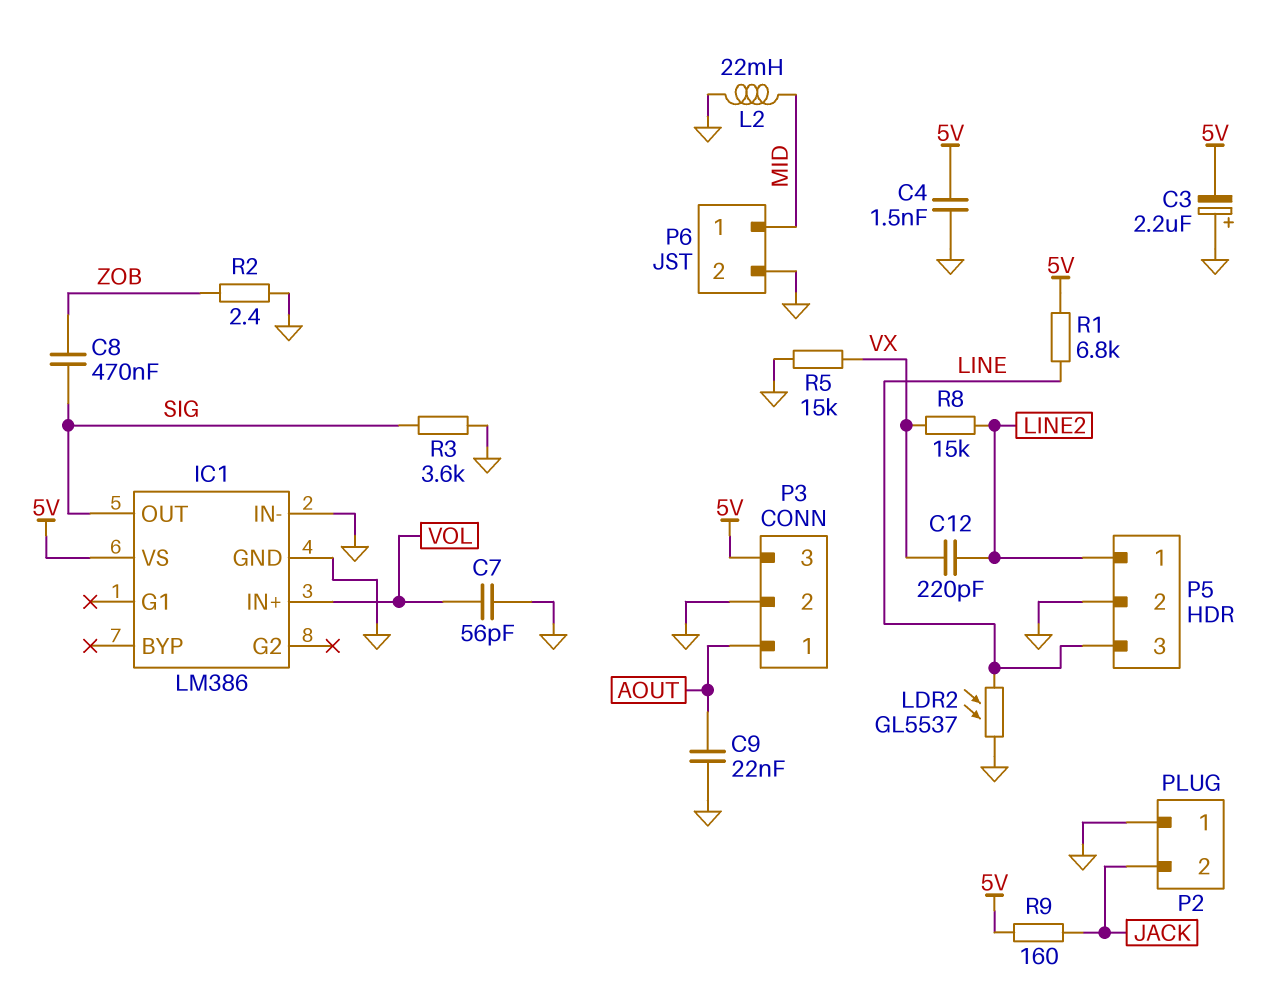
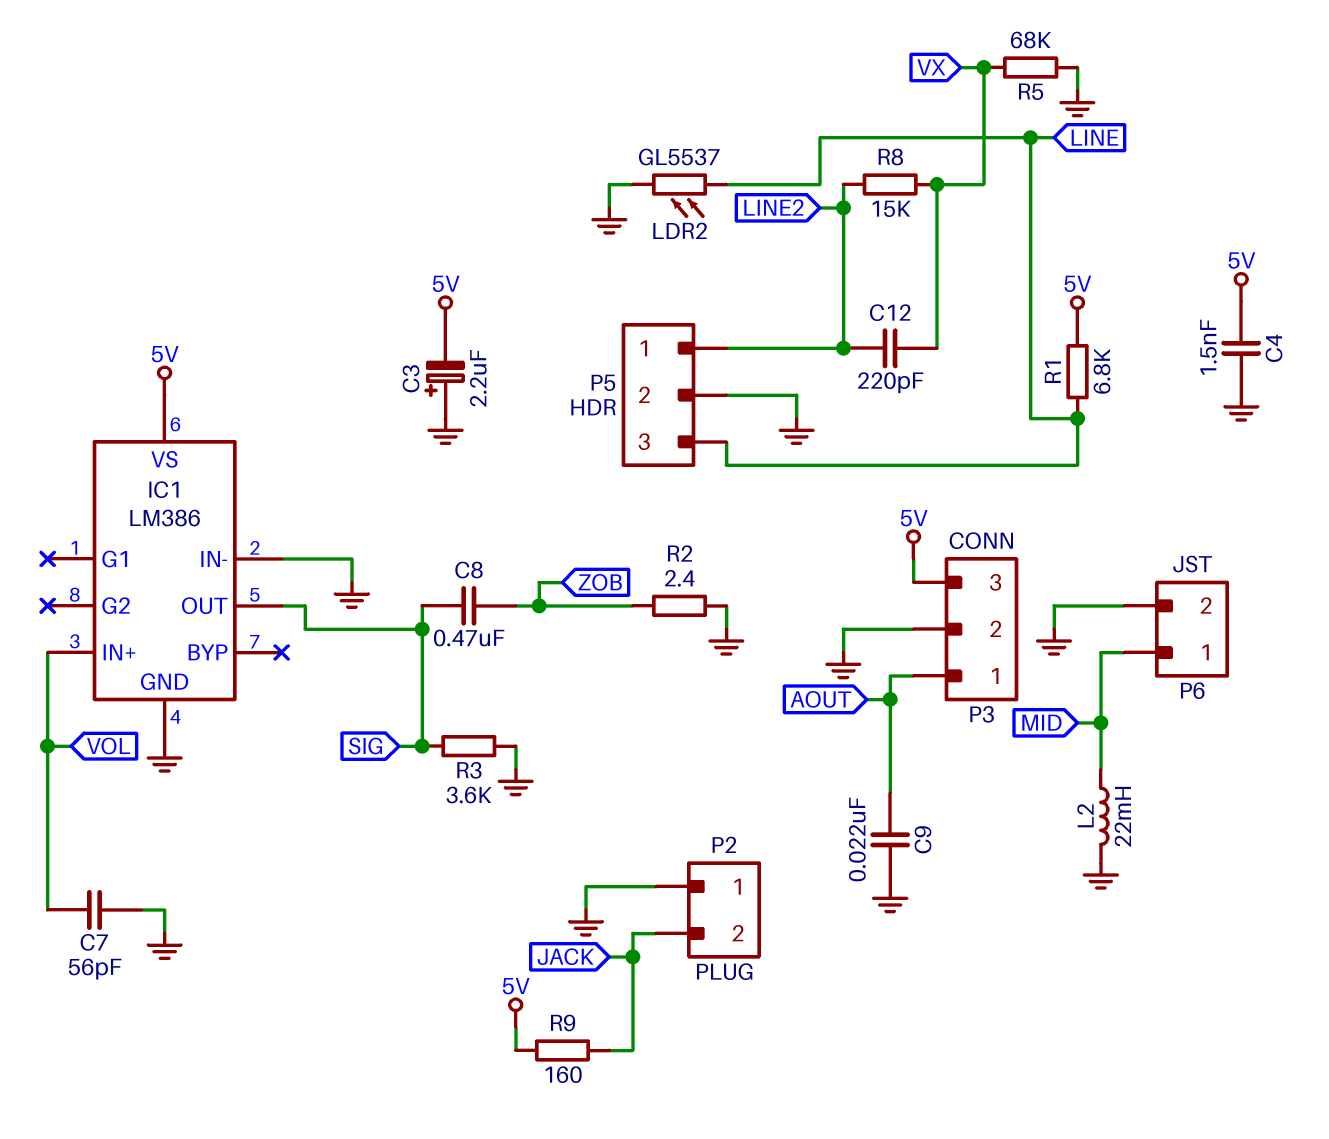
R5: 15k (GND, VX) -> 68k (GND, VX)

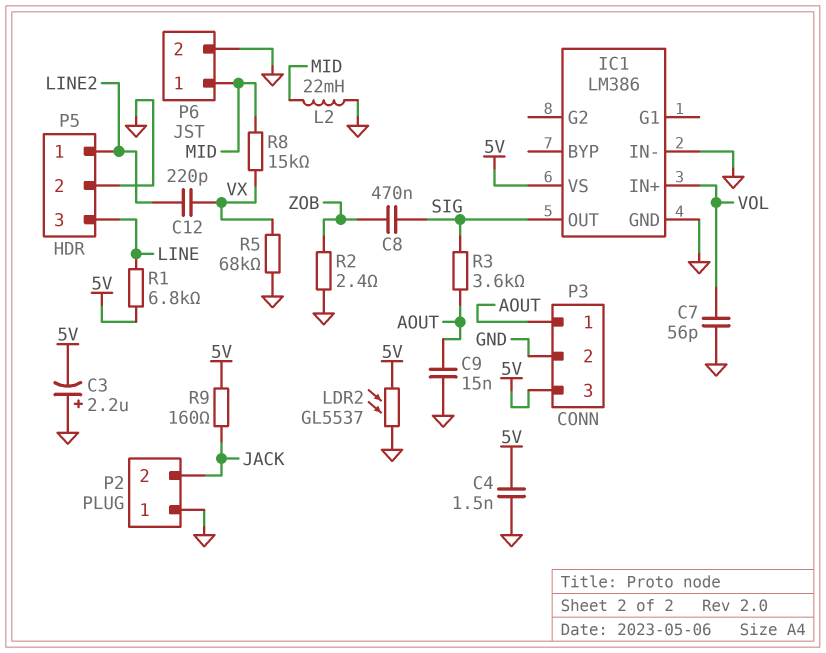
C9: 22nF (AOUT, GND) -> 15nF (AOUT, GND)
LDR2: GL5537 (GND, LINE) -> GL5537 (5V, GND)
R3: 3.6k (GND, SIG) -> 3.6k (AOUT, SIG)
R8: 15k (LINE2, VX) -> 15k (MID, VX)

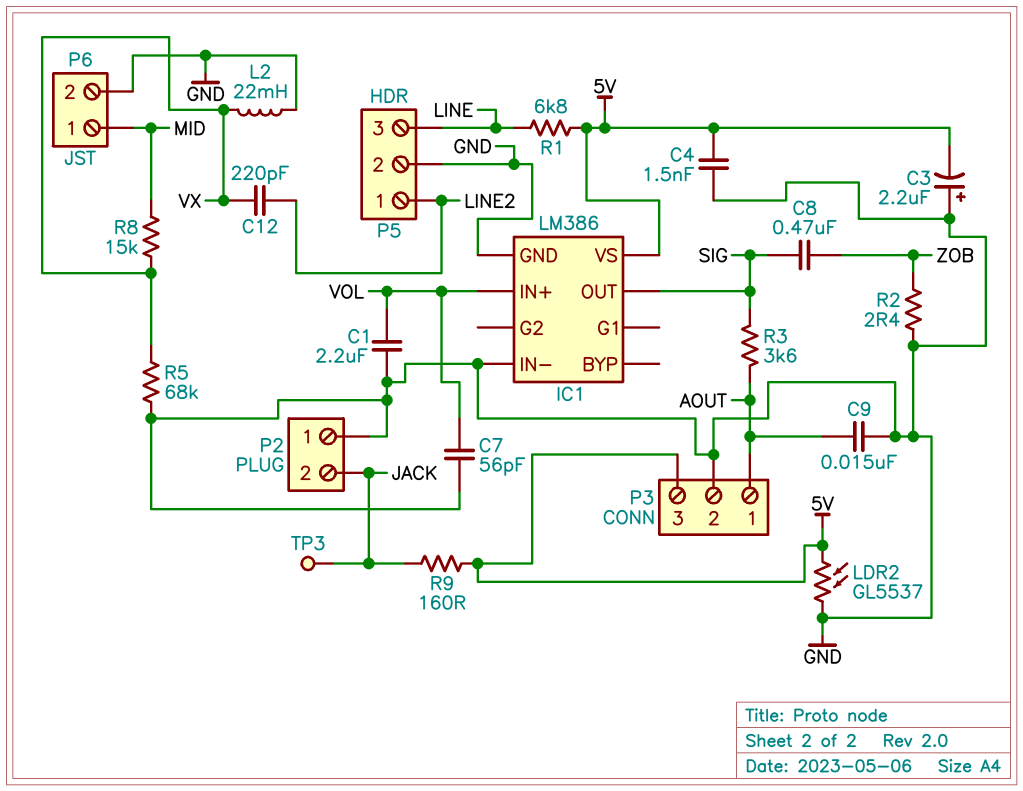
C1: none -> 2.2uF (GND, VOL)
L2: 22mH (GND, MID) -> 22mH (GND, VX)
TP3: none -> test point (JACK)

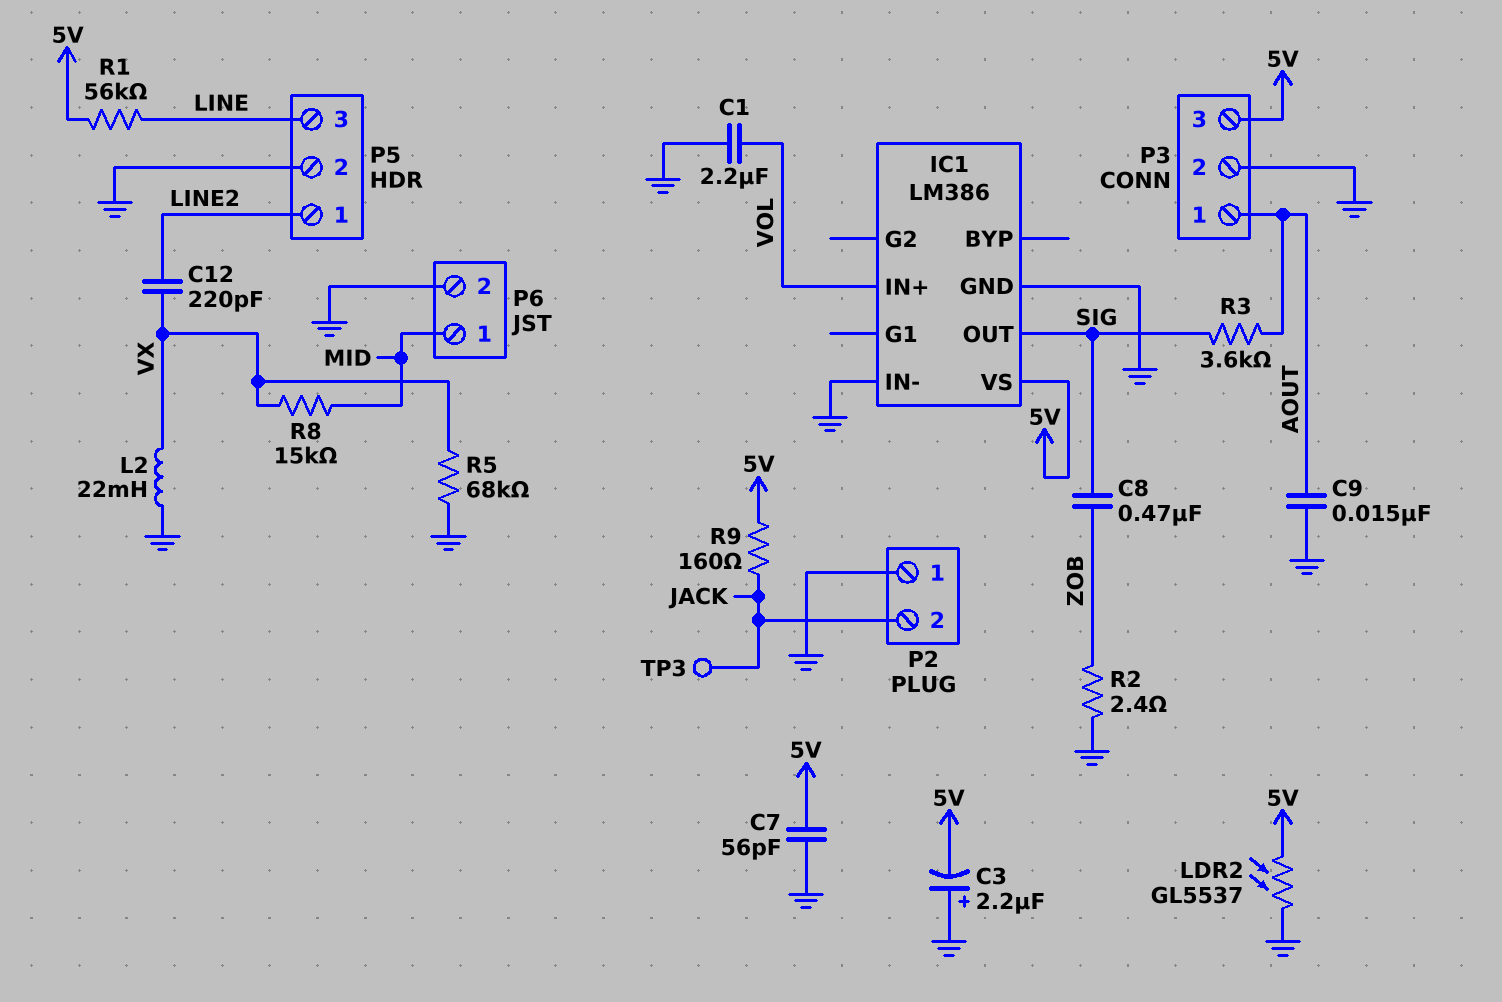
C4: 1.5nF (5V, GND) -> none
C7: 56pF (GND, VOL) -> 56pF (5V, GND)
R1: 6.8k (5V, LINE) -> 56k (5V, LINE)

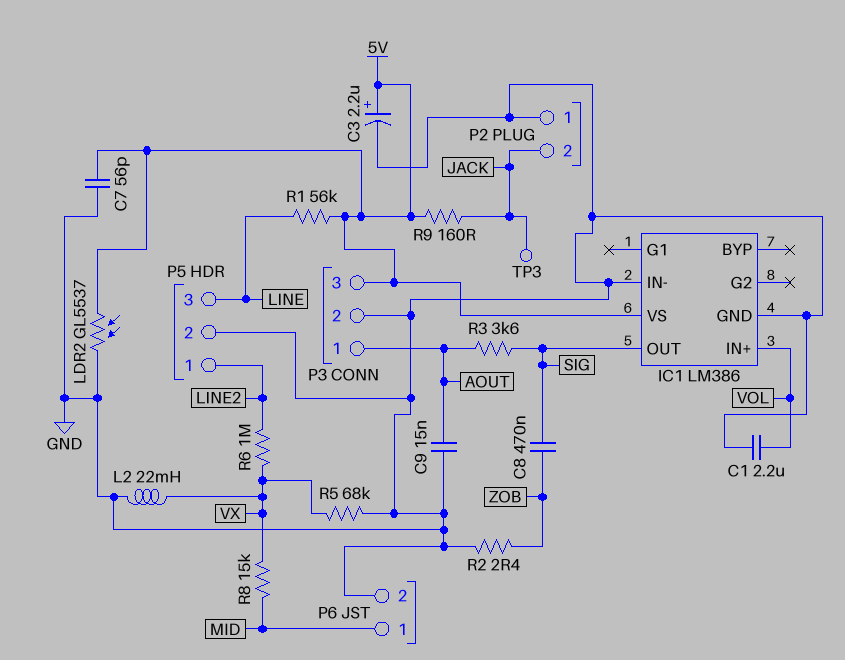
C3: 2.2uF (plus GND, minus 5V) -> 2.2uF (plus 5V, minus GND)
C12: 220pF (LINE2, VX) -> none
R6: none -> 1M (LINE2, VX)

